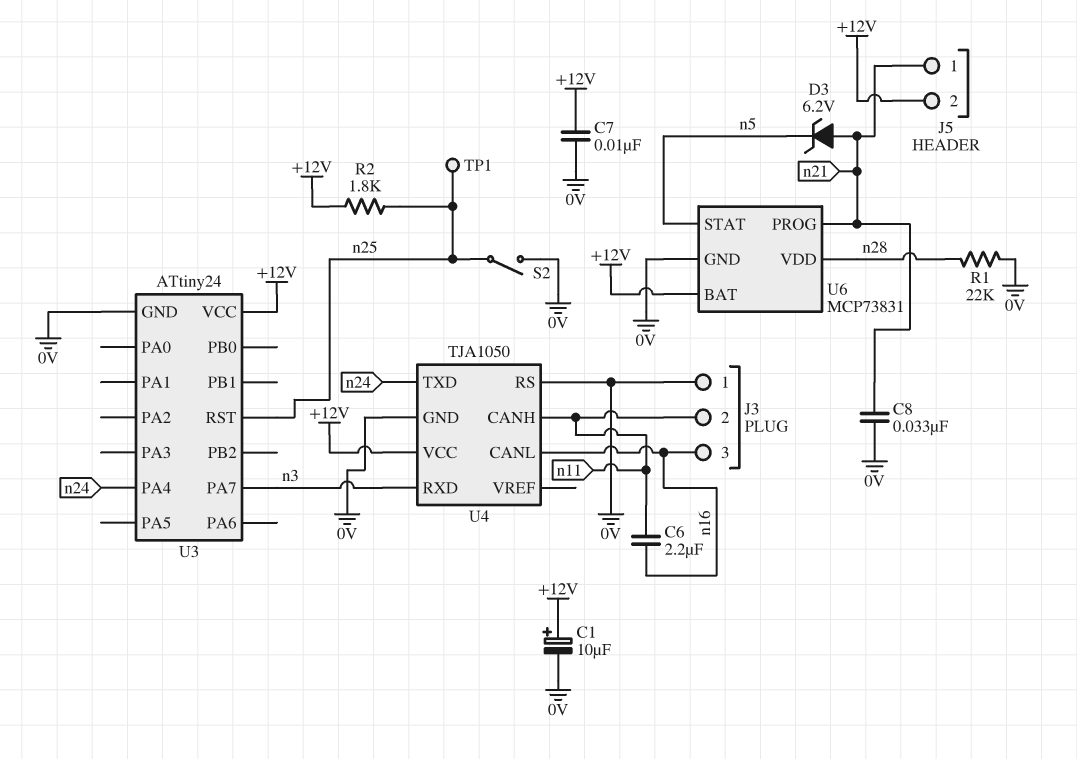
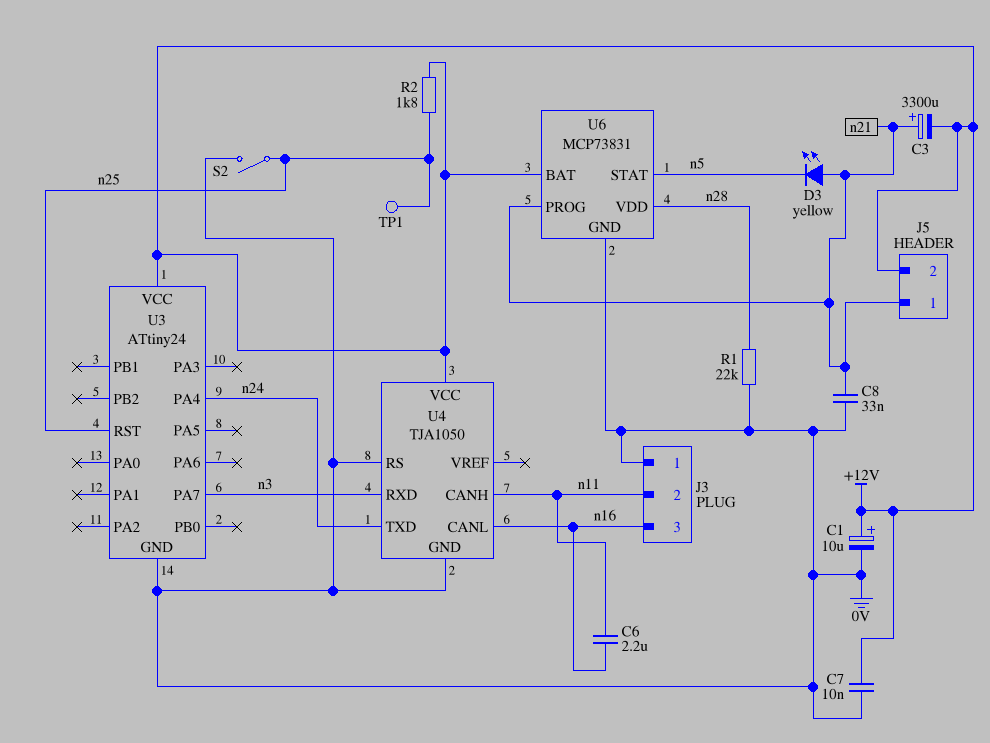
C3: none -> 3300uF (plus n21, minus +12V)
D3: zener 6.2V (A n21, K n5) -> LED yellow (A n21, K n5)

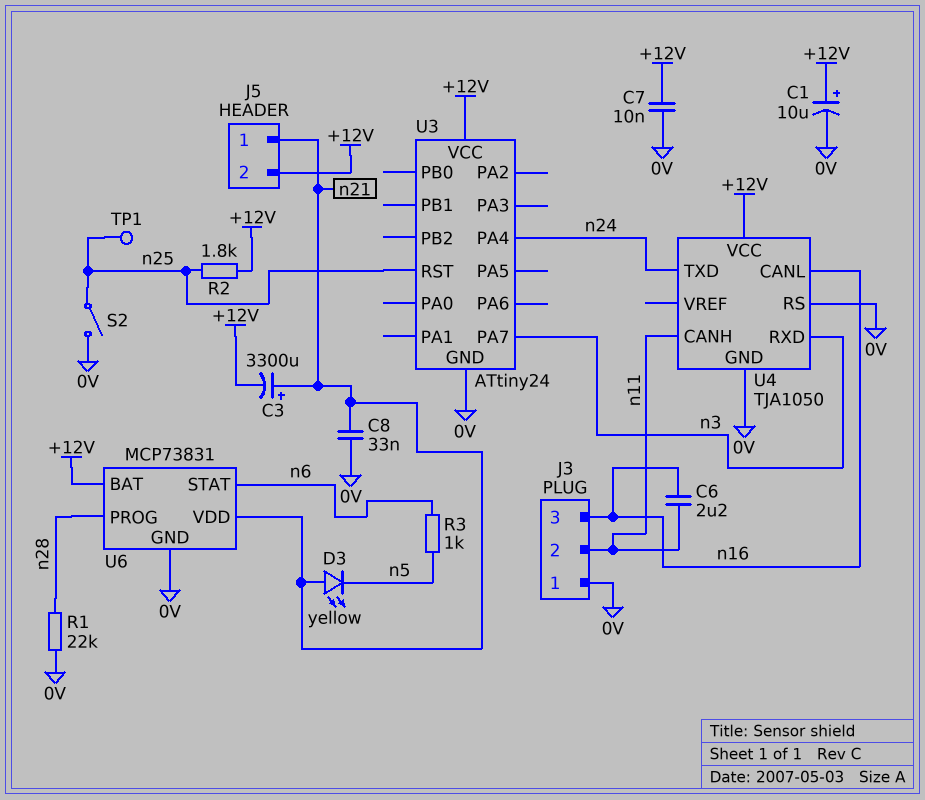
R3: none -> 1k (n5, n6)
U6 pin PROG: n21 -> n28
U6 pin STAT: n5 -> n6
U6 pin VDD: n28 -> n21

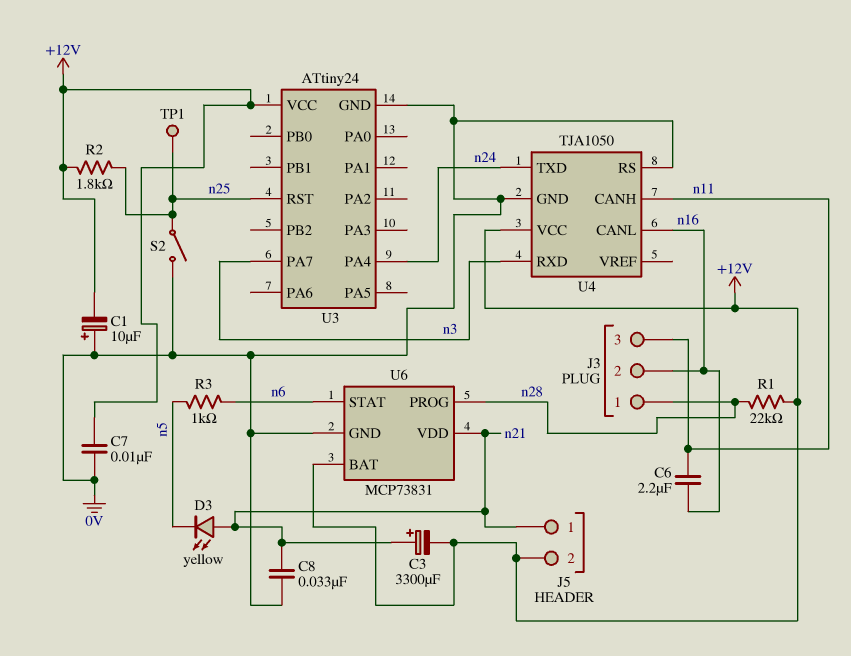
C1: 10uF (plus +12V, minus 0V) -> 10uF (plus 0V, minus +12V)
J3 pin 1: 0V -> n28
J3 pin 2: n11 -> n16
J3 pin 3: n16 -> n11
R1: 22k (0V, n28) -> 22k (+12V, n28)

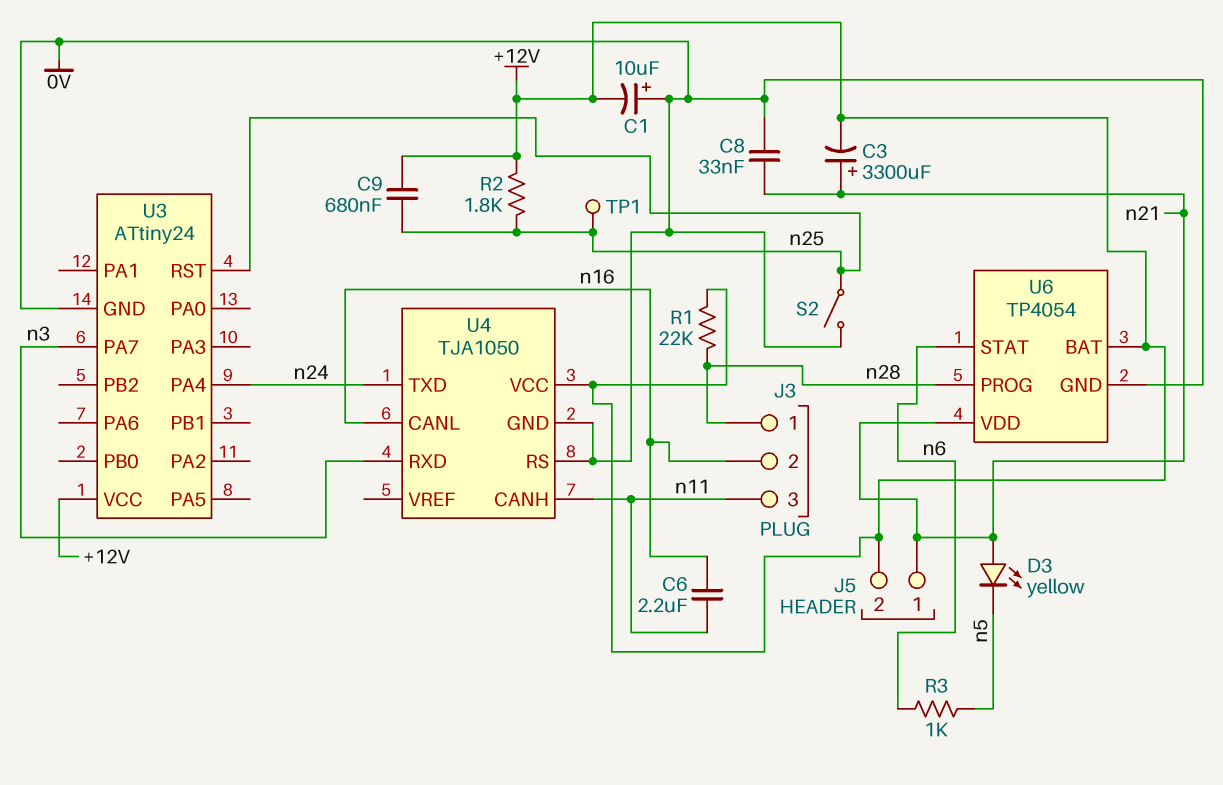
C7: 10nF (+12V, 0V) -> none
C9: none -> 680nF (+12V, n25)
U6: MCP73831 -> TP4054

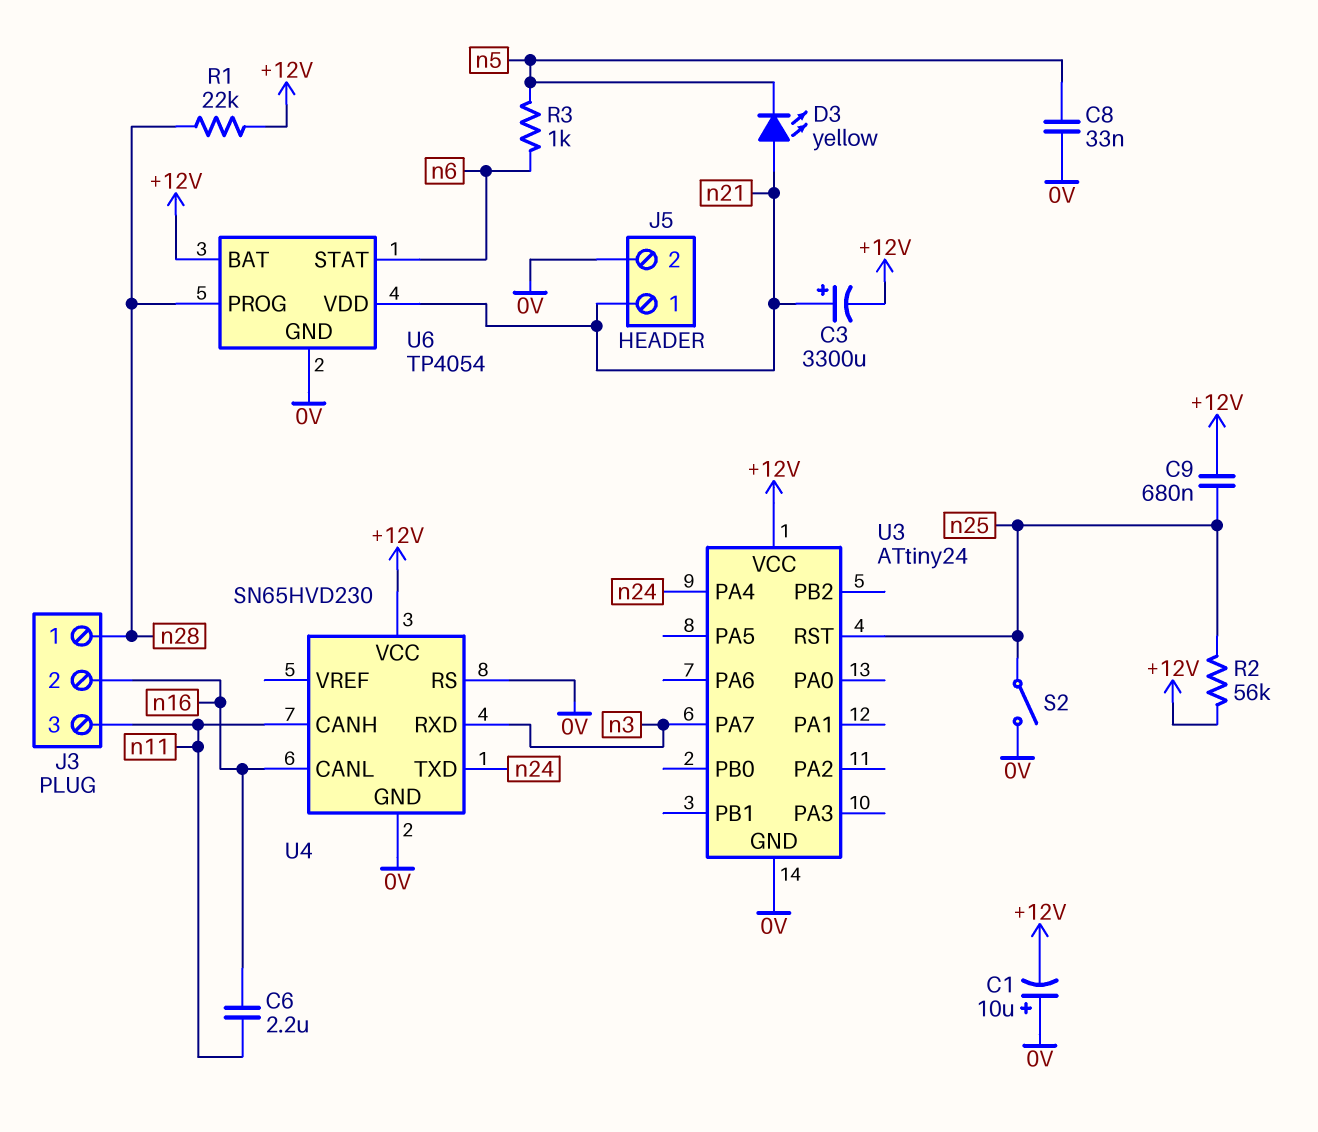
C8: 33nF (0V, n21) -> 33nF (0V, n5)
J5 pin 2: +12V -> 0V
R2: 1.8k (+12V, n25) -> 56k (+12V, n25)
TP1: test point (n25) -> none
U4: TJA1050 -> SN65HVD230

